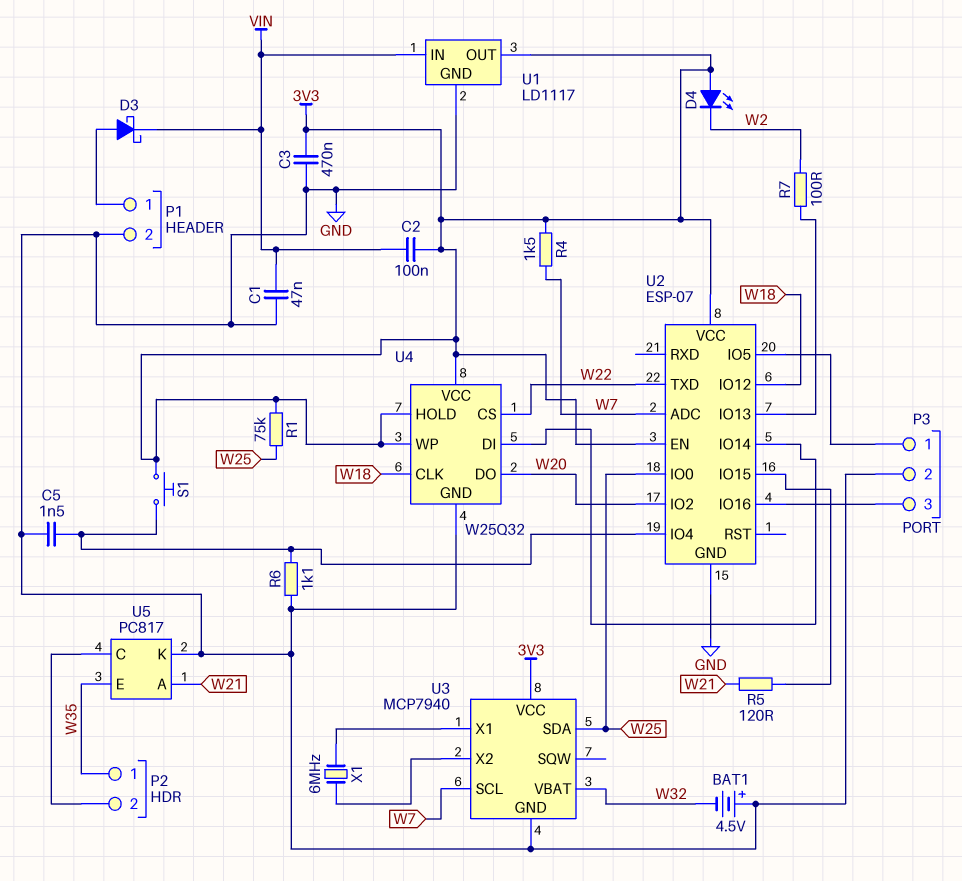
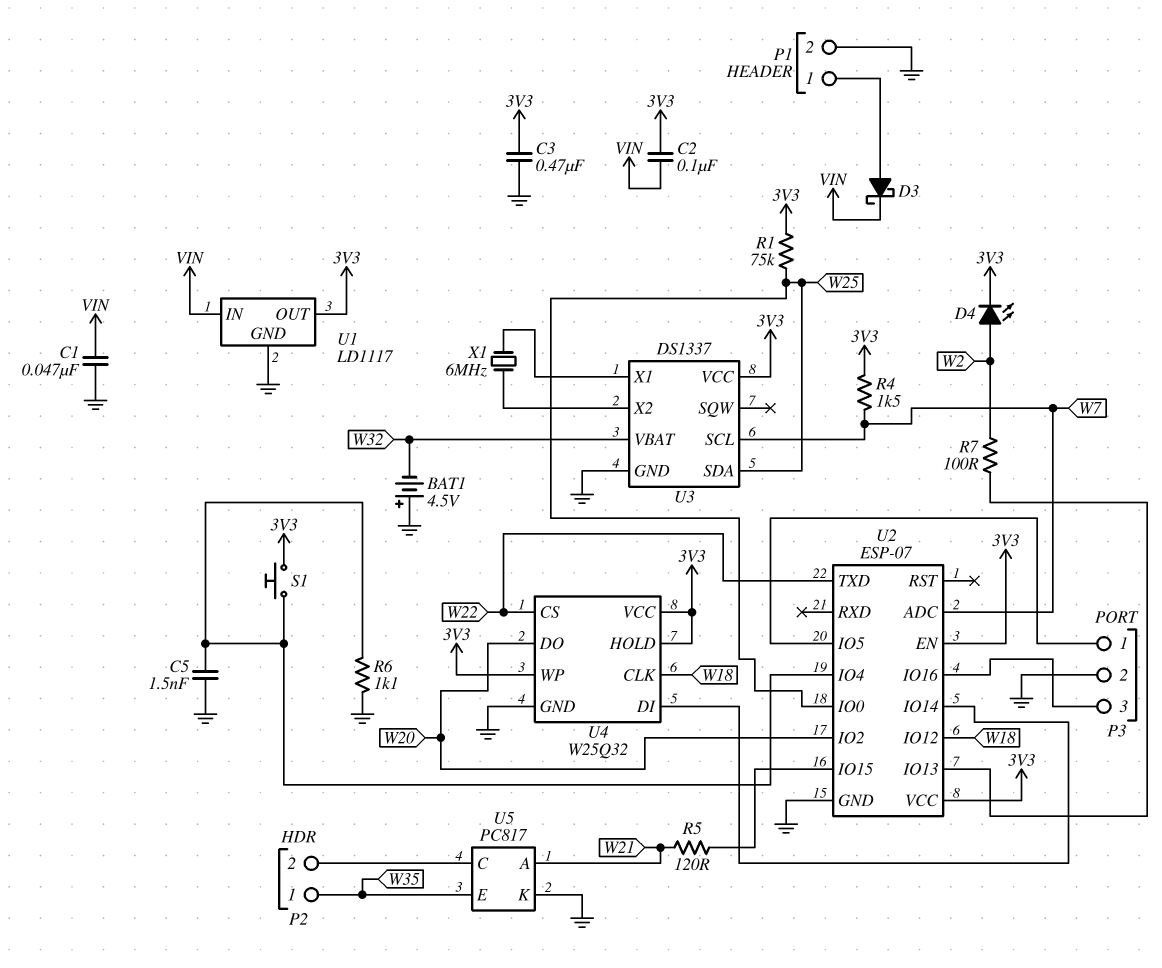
D4: LED (A 3V3, K W2) -> LED (A W2, K 3V3)
U3: MCP7940 -> DS1337

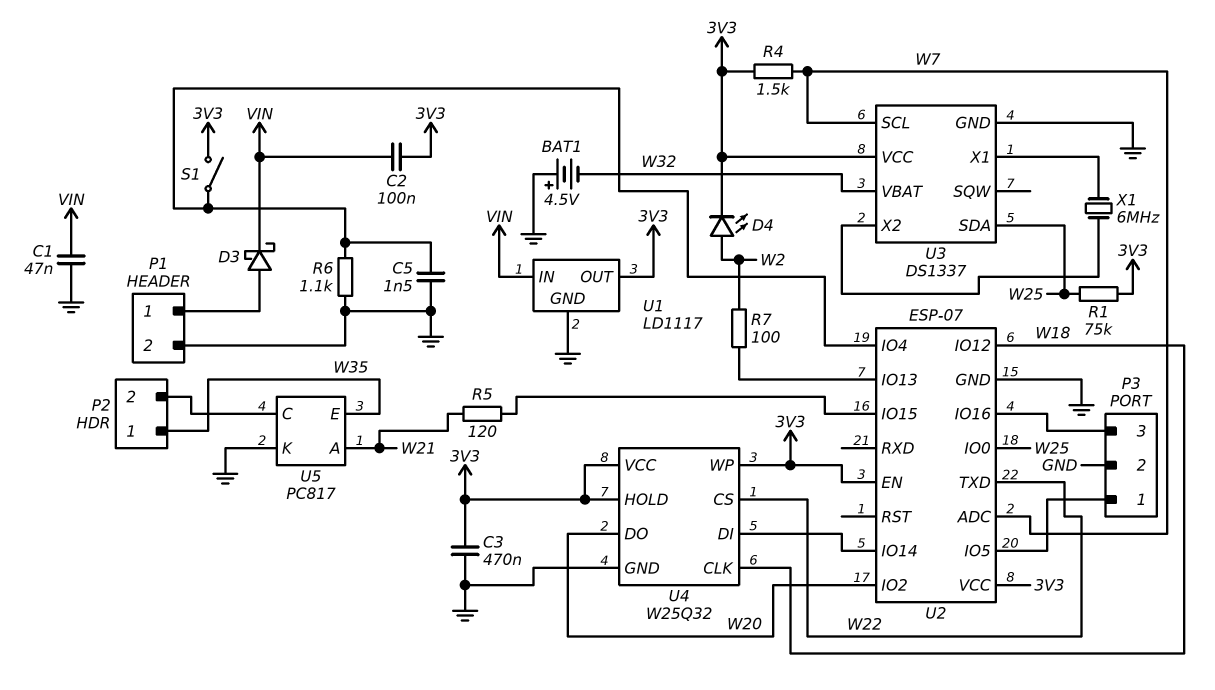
S1: button (3V3, U2/IO4) -> switch (3V3, U2/IO4)

